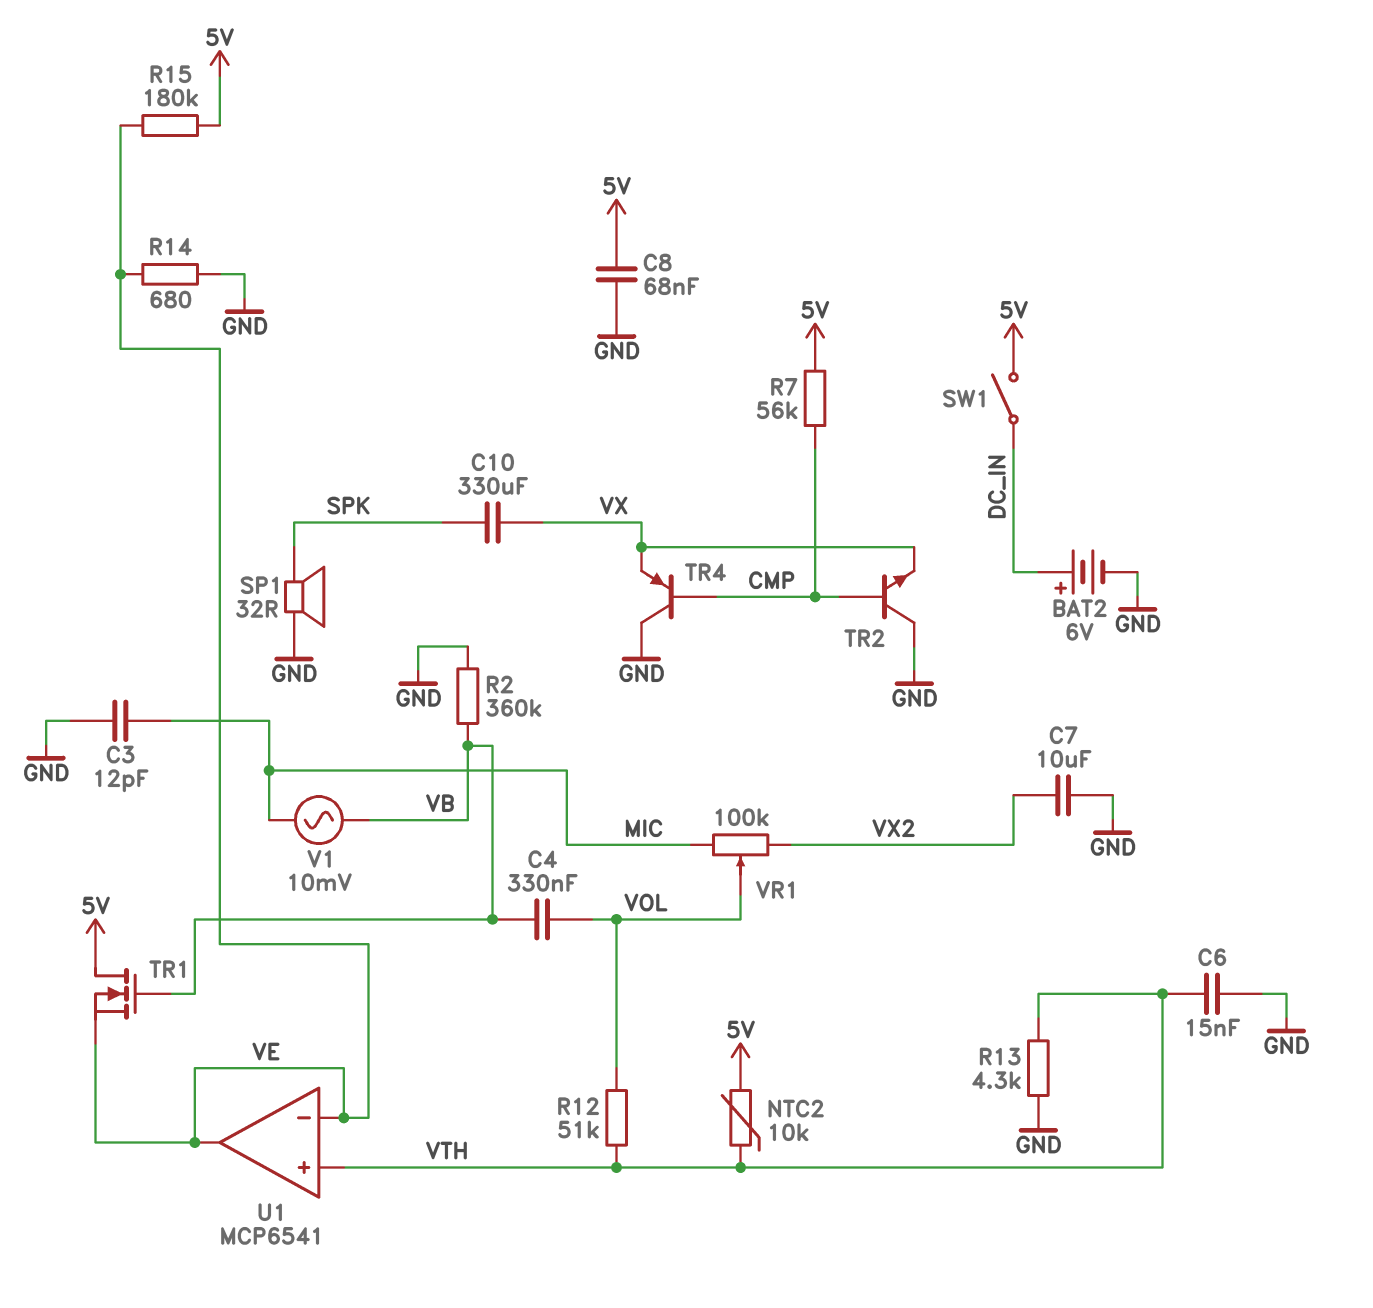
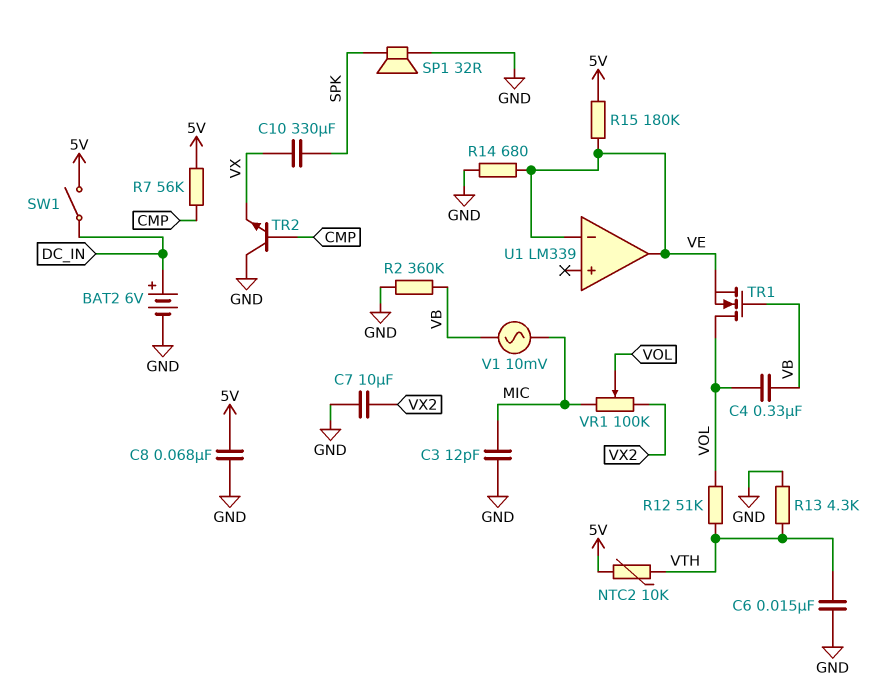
TR1: NMOS (G VB, D 5V, S VE) -> NMOS (G VB, D VOL, S VE)
TR4: PNP (B CMP, C GND, E VX) -> none
U1: MCP6541 -> LM339
U1 pin in+: VTH -> none

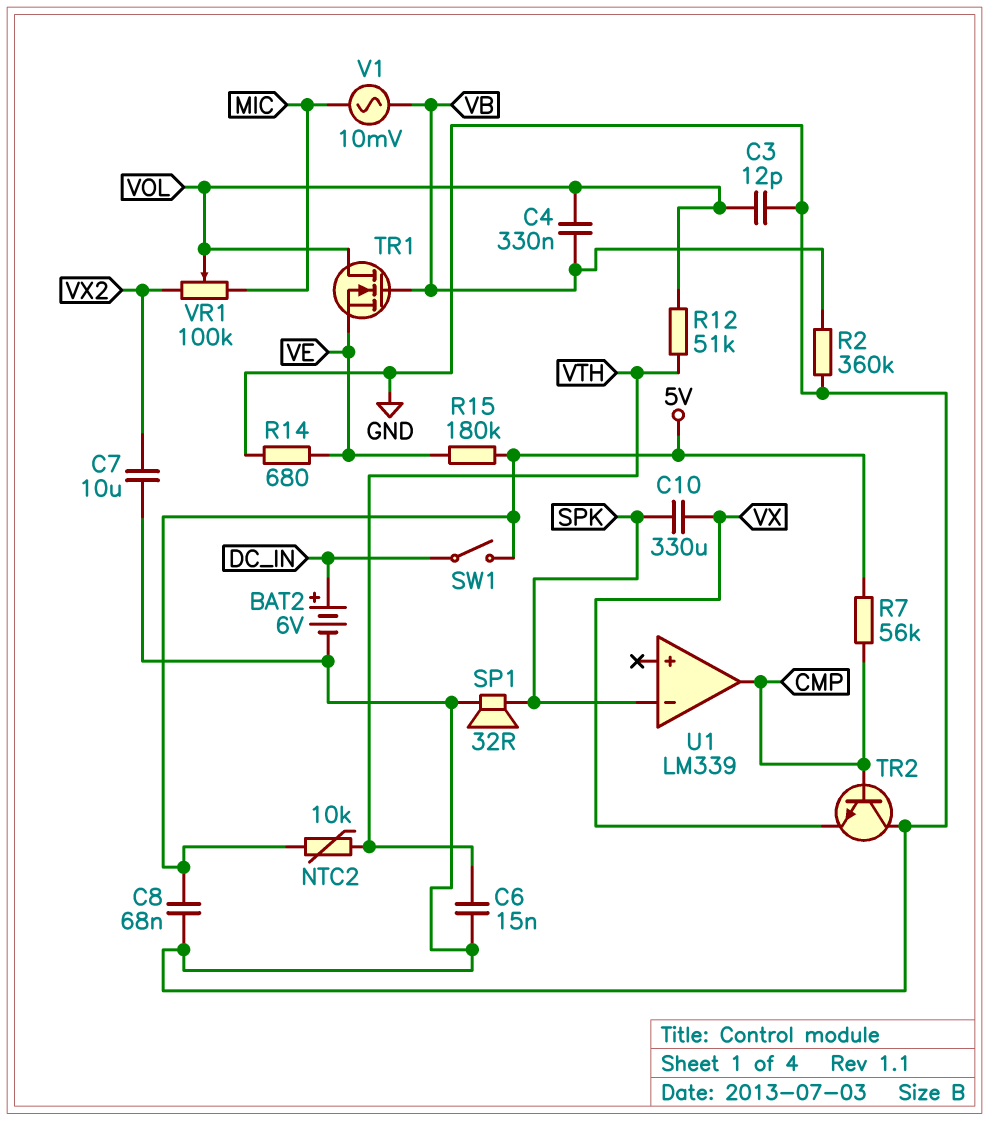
C3: 12pF (GND, MIC) -> 12pF (GND, VOL)
R13: 4.3k (GND, VTH) -> none
U1 pin in-: VE -> SPK
U1 pin out: VE -> CMP

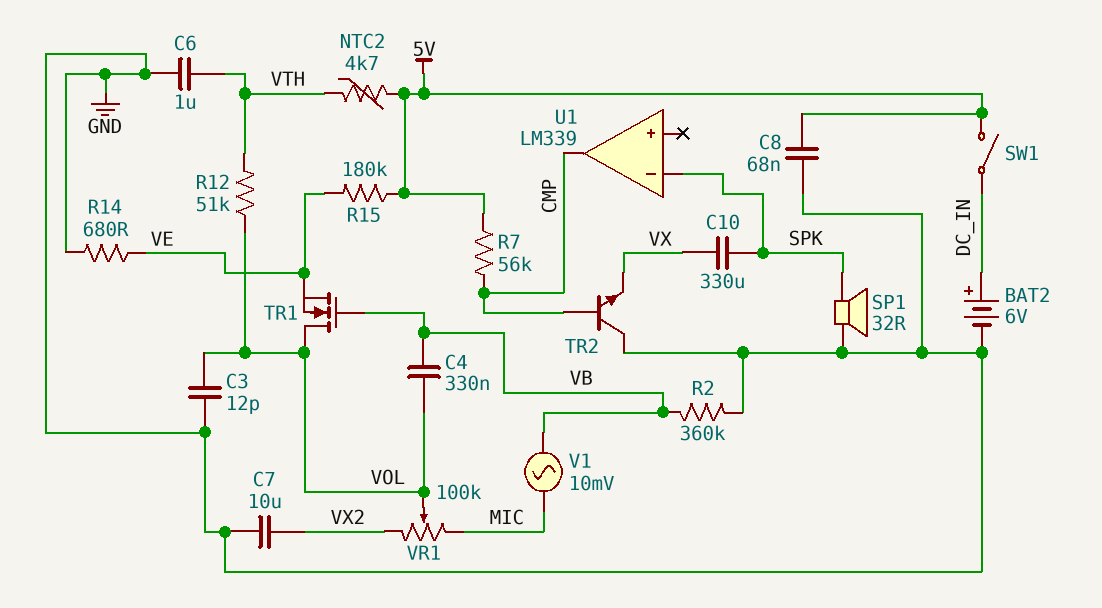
C6: 15nF (GND, VTH) -> 1uF (GND, VTH)
NTC2: 10k (5V, VTH) -> 4.7k (5V, VTH)

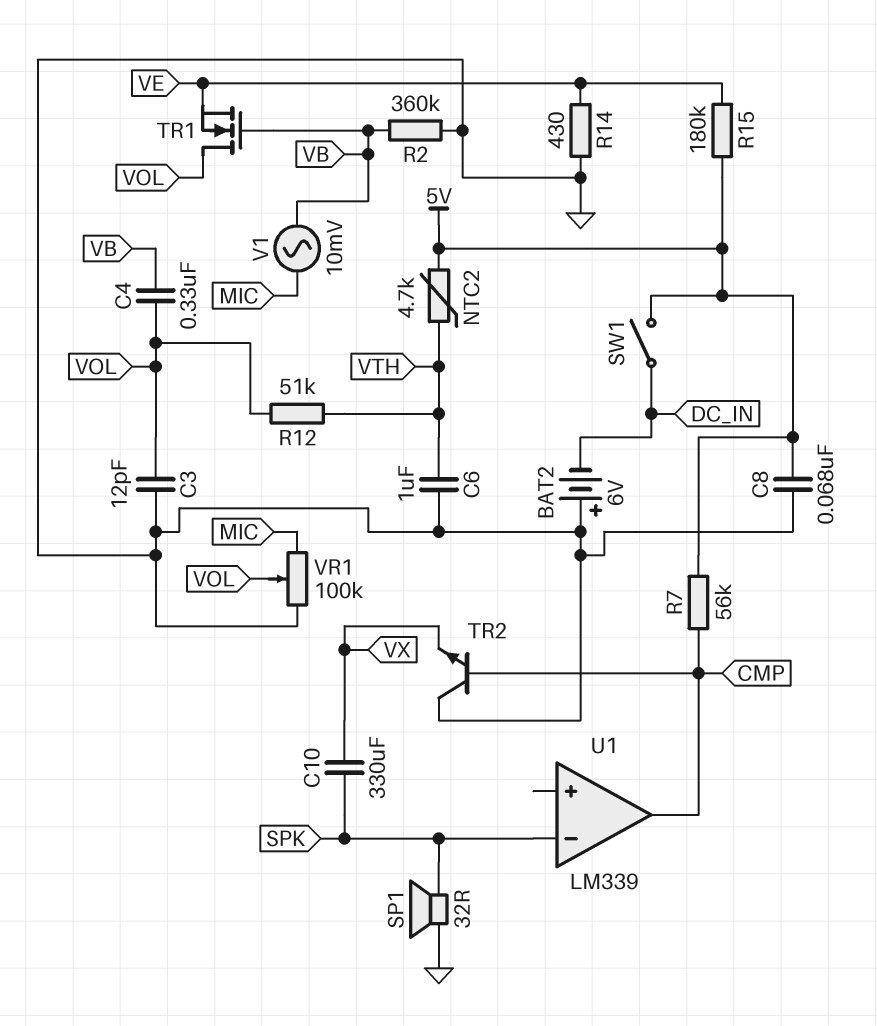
BAT2: 6V (plus DC_IN, minus GND) -> 6V (plus GND, minus DC_IN)
C7: 10uF (GND, VX2) -> none
R14: 680 (GND, VE) -> 430 (GND, VE)
VR1: 100k (MIC, VX2, wiper VOL) -> 100k (GND, MIC, wiper VOL)

